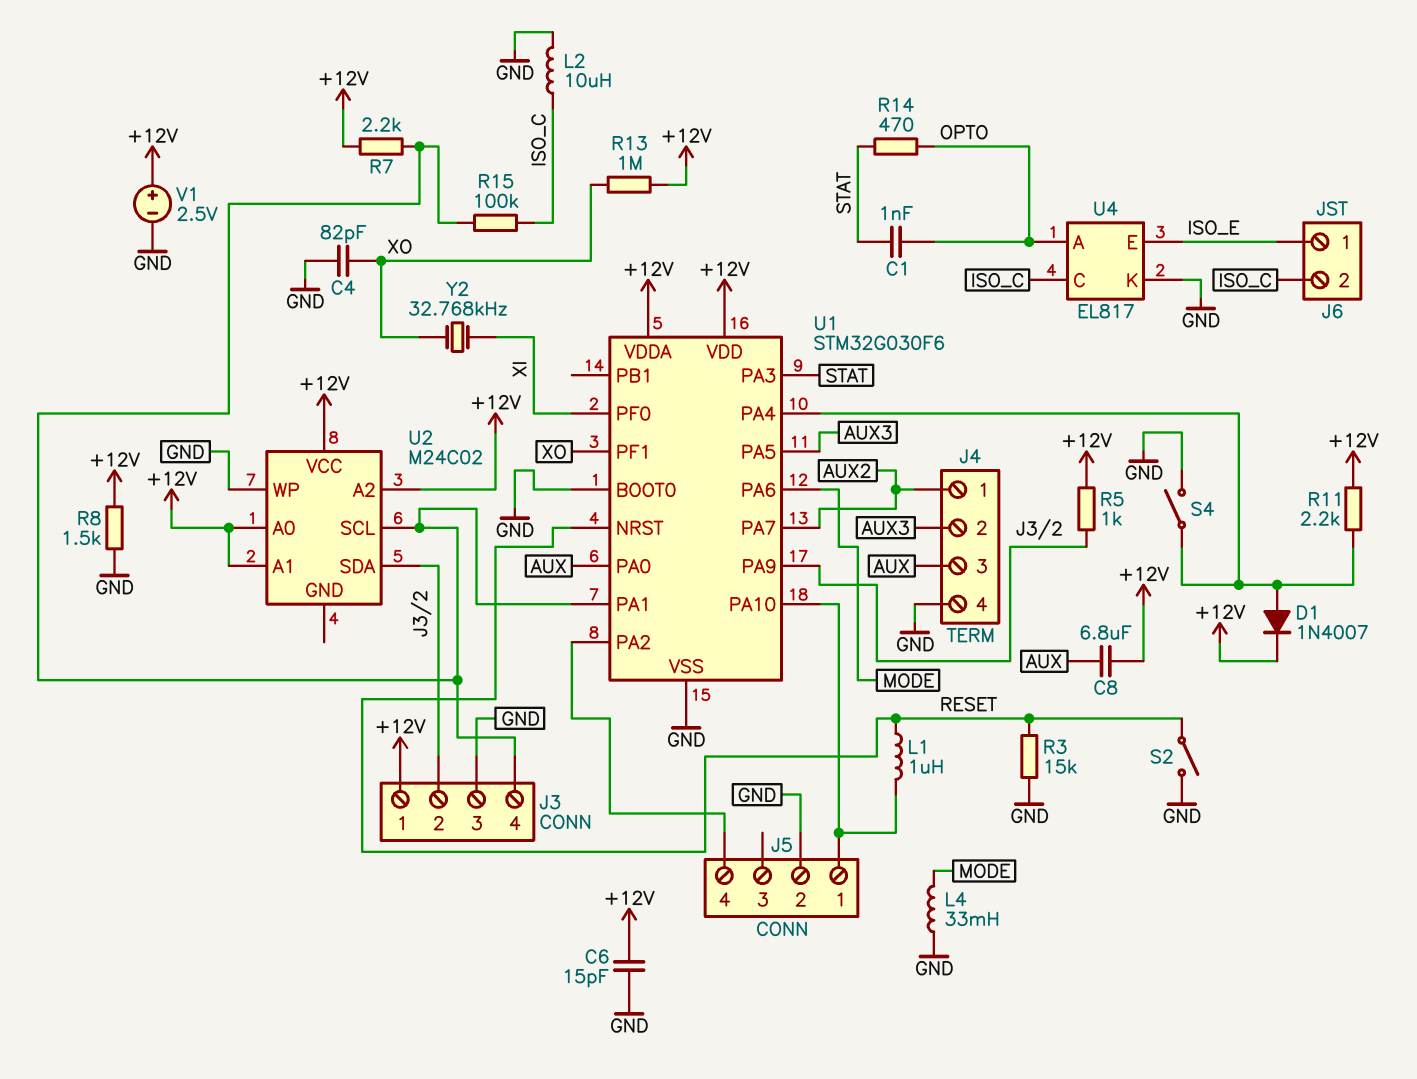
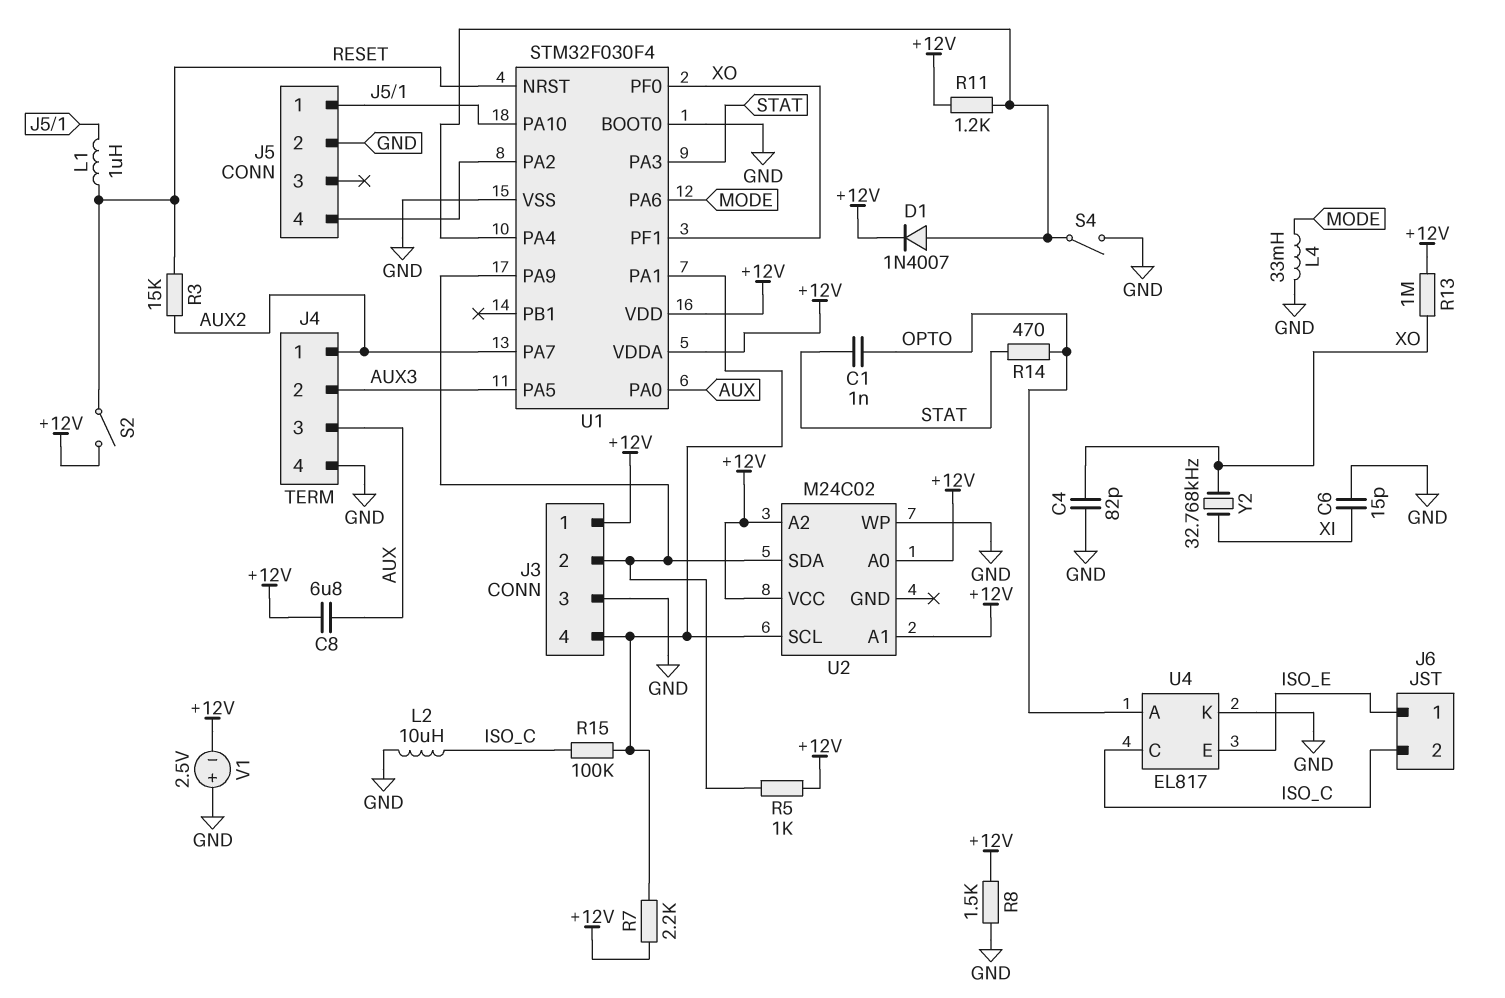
C6: 15pF (+12V, GND) -> 15pF (GND, XI)
R3: 15k (GND, RESET) -> 15k (AUX2, RESET)
R11: 2.2k (+12V, U1/PA4) -> 1.2k (+12V, U1/PA4)
S2: switch (GND, RESET) -> switch (+12V, RESET)
U1: STM32G030F6 -> STM32F030F4
U1 pin PF0: XI -> XO
V1: 2.5V (plus +12V, minus GND) -> 2.5V (plus GND, minus +12V)

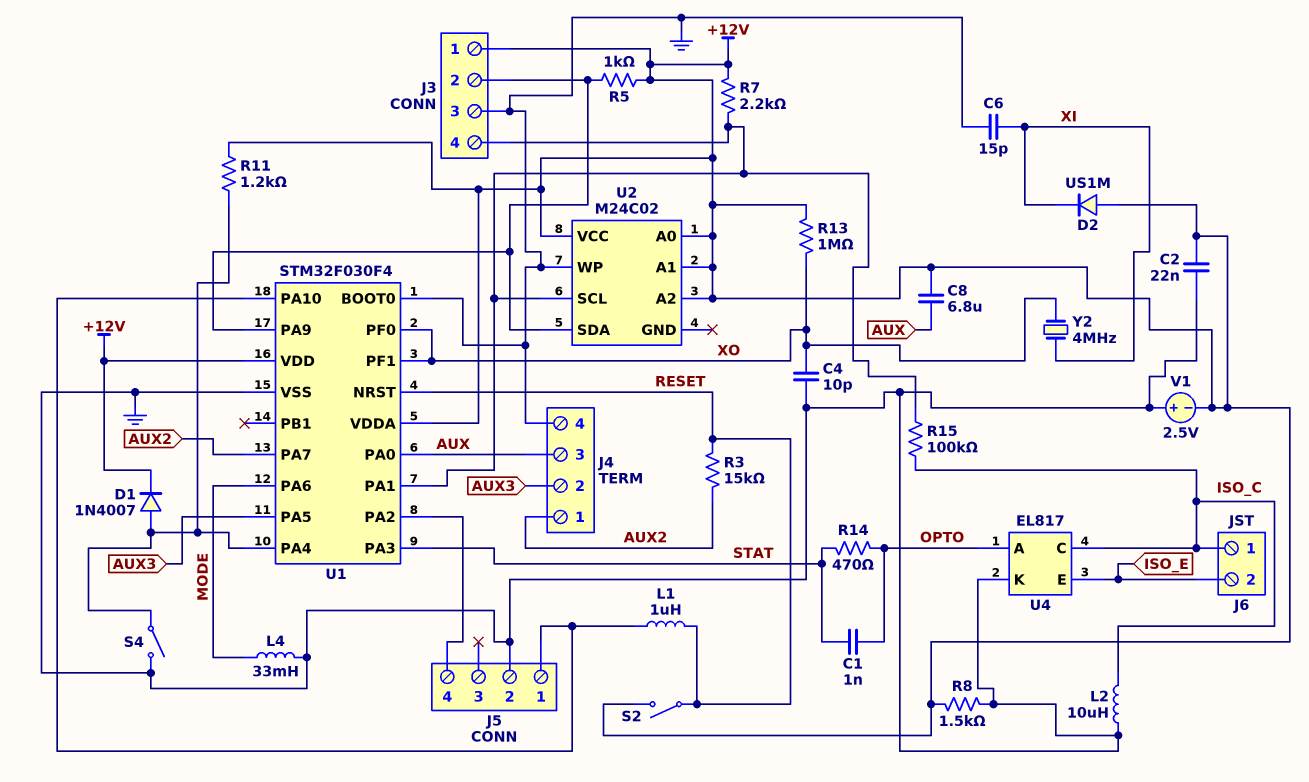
C2: none -> 22nF (+12V, GND)
C4: 82pF (GND, XO) -> 10pF (GND, XO)
D2: none -> diode US1M (A +12V, K XI)
J6 pin 1: ISO_E -> ISO_C
J6 pin 2: ISO_C -> ISO_E
Y2: 32.768kHz (XI, XO) -> 4MHz (XI, XO)

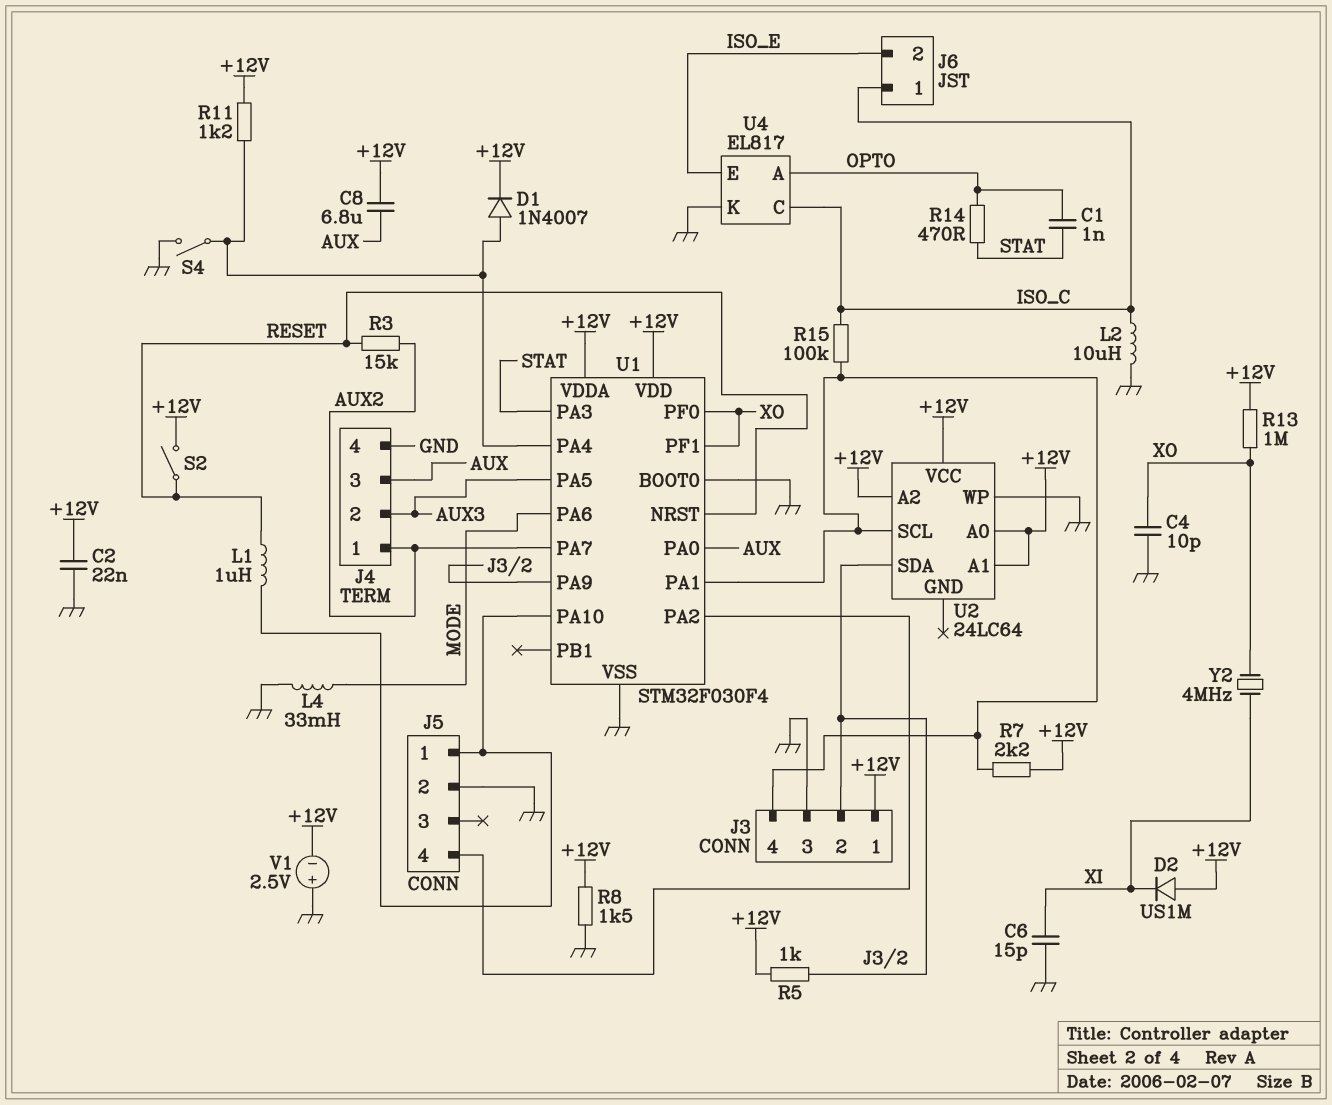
U2: M24C02 -> 24LC64

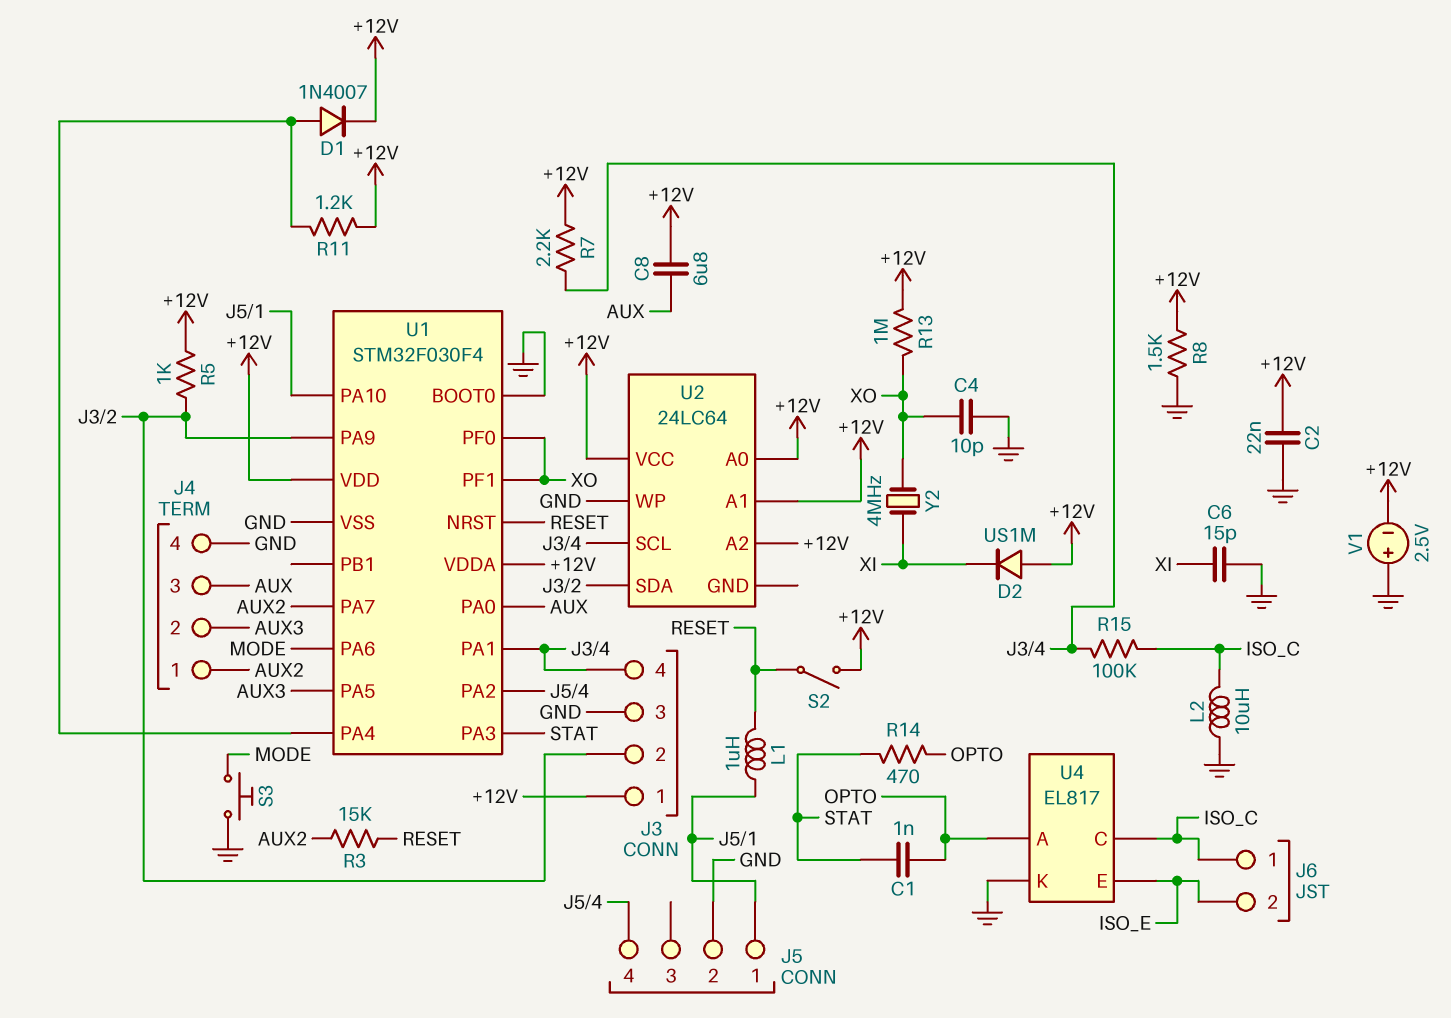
L4: 33mH (GND, MODE) -> none
S3: none -> button (GND, MODE)
S4: switch (GND, U1/PA4) -> none

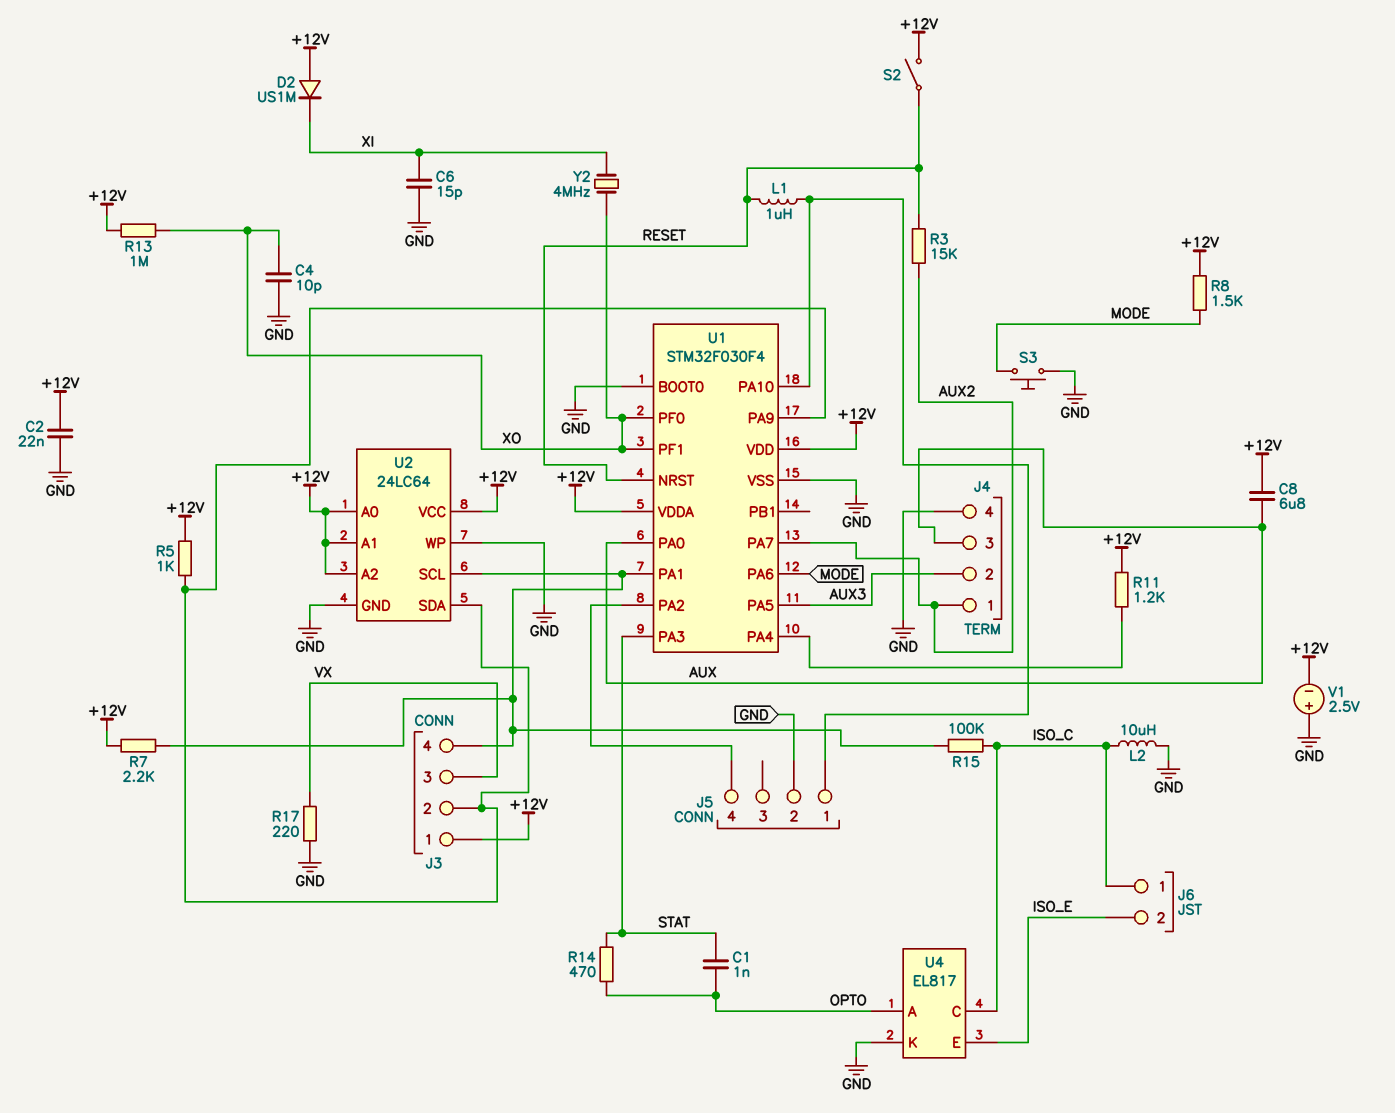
D1: diode 1N4007 (A U1/PA4, K +12V) -> none
J3 pin 3: GND -> VX
R8: 1.5k (+12V, GND) -> 1.5k (+12V, MODE)
R17: none -> 220 (GND, VX)
U2 pin GND: none -> GND

